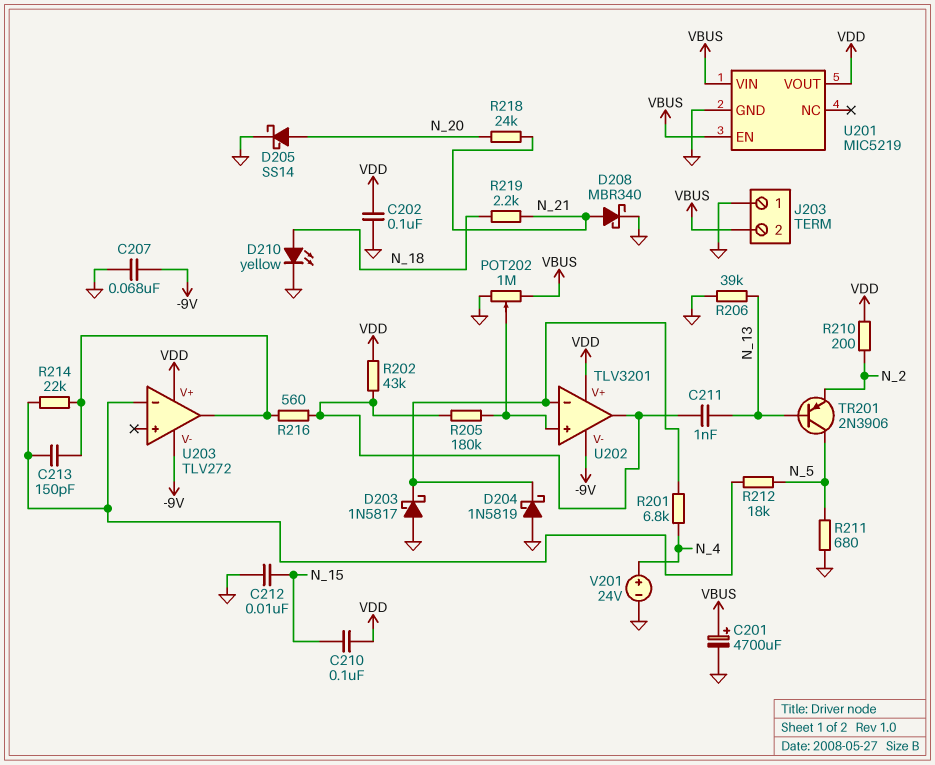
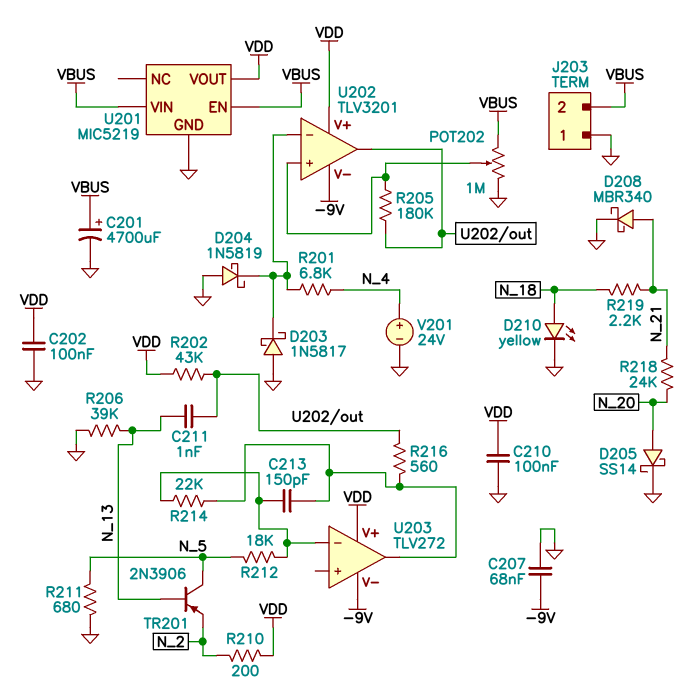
C210: 100nF (N_15, VDD) -> 100nF (GND, VDD)
C212: 10nF (GND, N_15) -> none

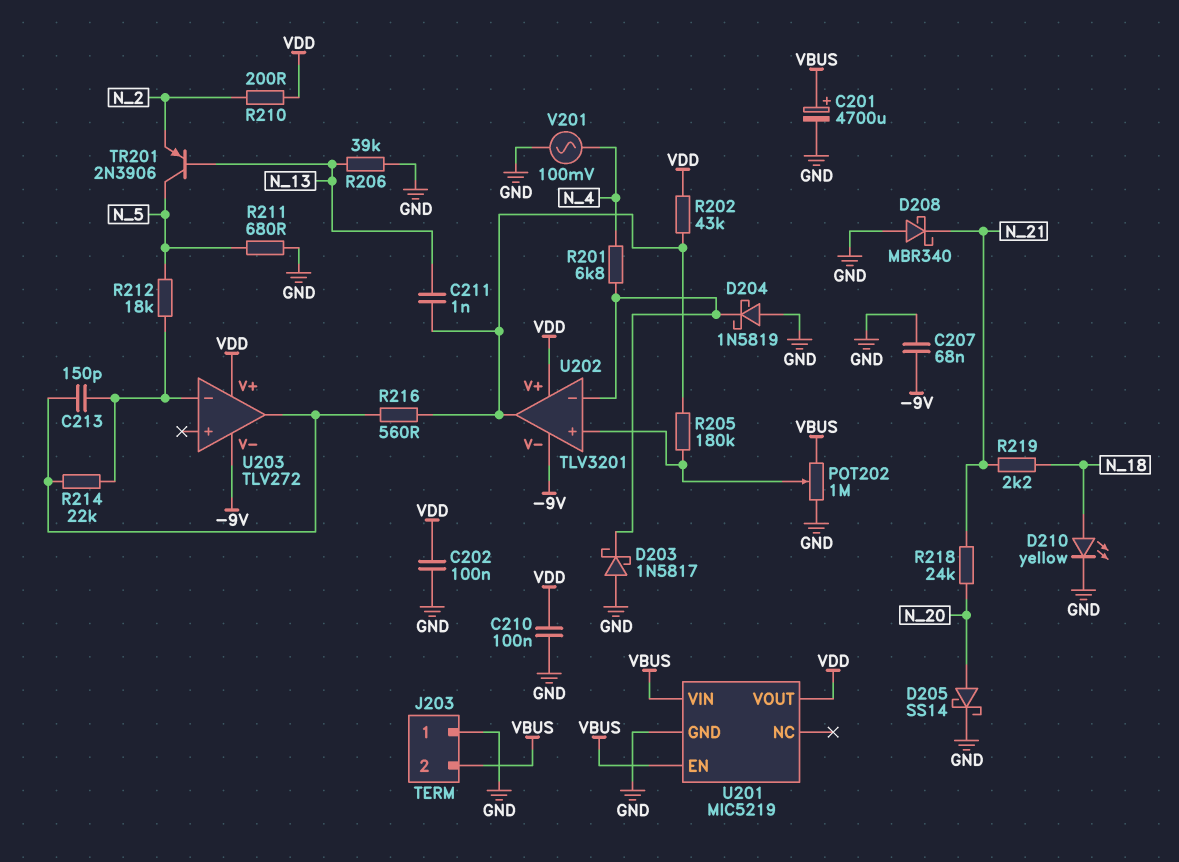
D208: schottky MBR340 (A N_21, K GND) -> schottky MBR340 (A GND, K N_21)
V201: 24V (plus N_4, minus GND) -> AC 100mV (GND, N_4)

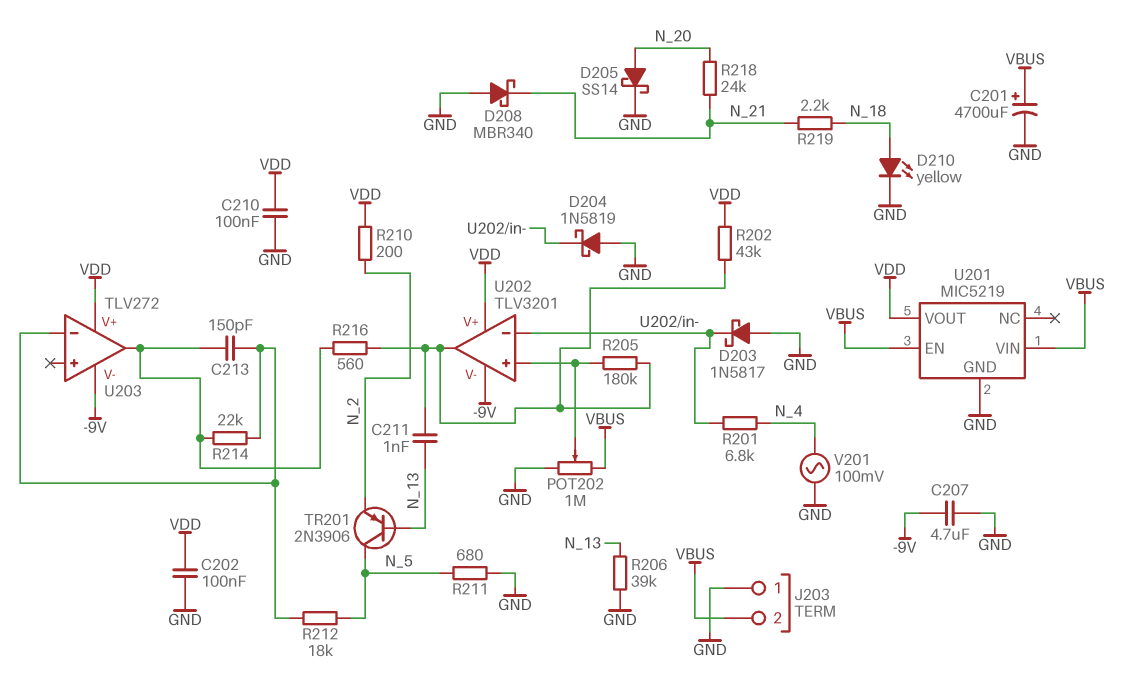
C207: 68nF (-9V, GND) -> 4.7uF (-9V, GND)

